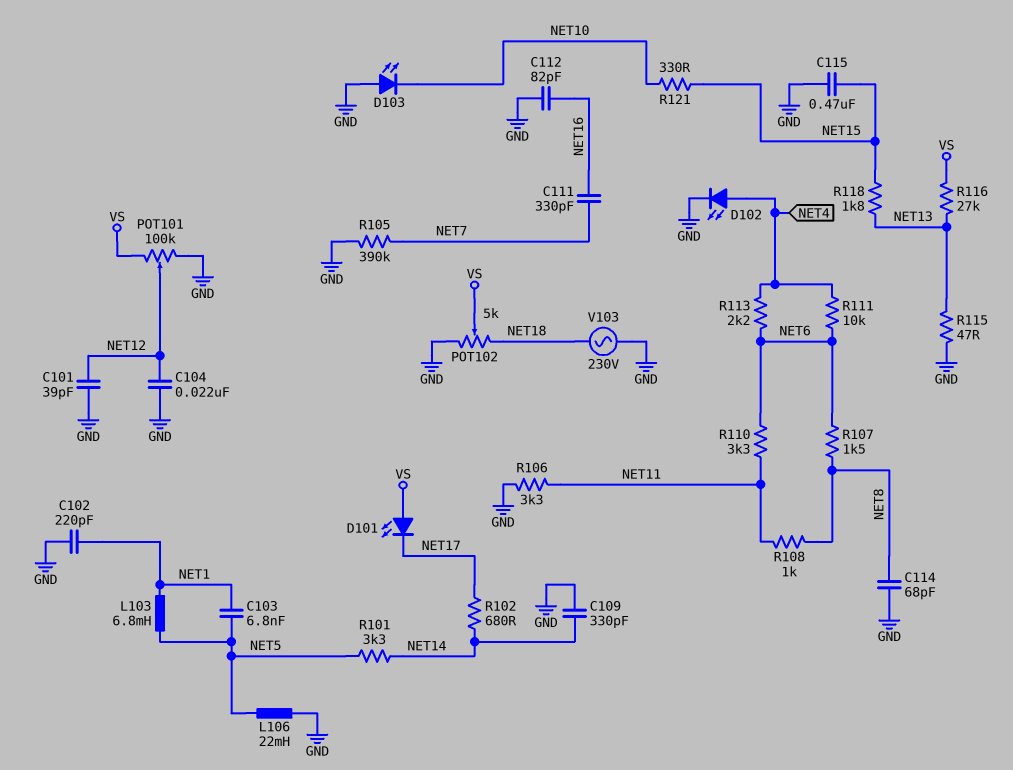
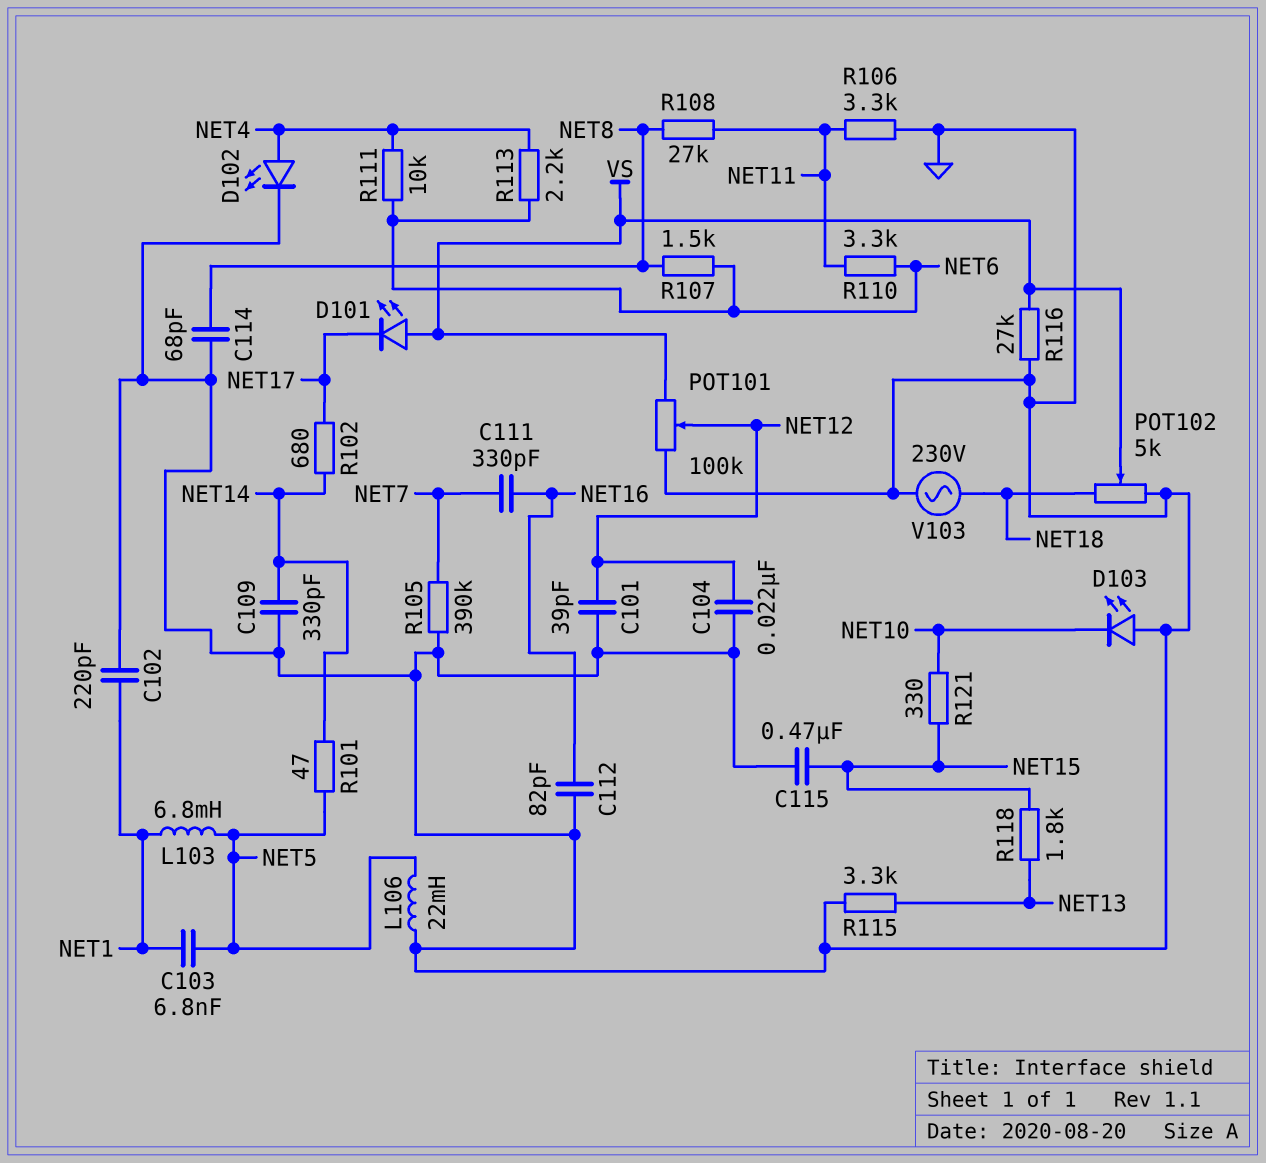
R101: 3.3k (NET5, NET14) -> 47 (NET5, NET14)
R108: 1k (NET8, NET11) -> 27k (NET8, NET11)
R115: 47 (GND, NET13) -> 3.3k (GND, NET13)
R116: 27k (NET13, VS) -> 27k (GND, VS)

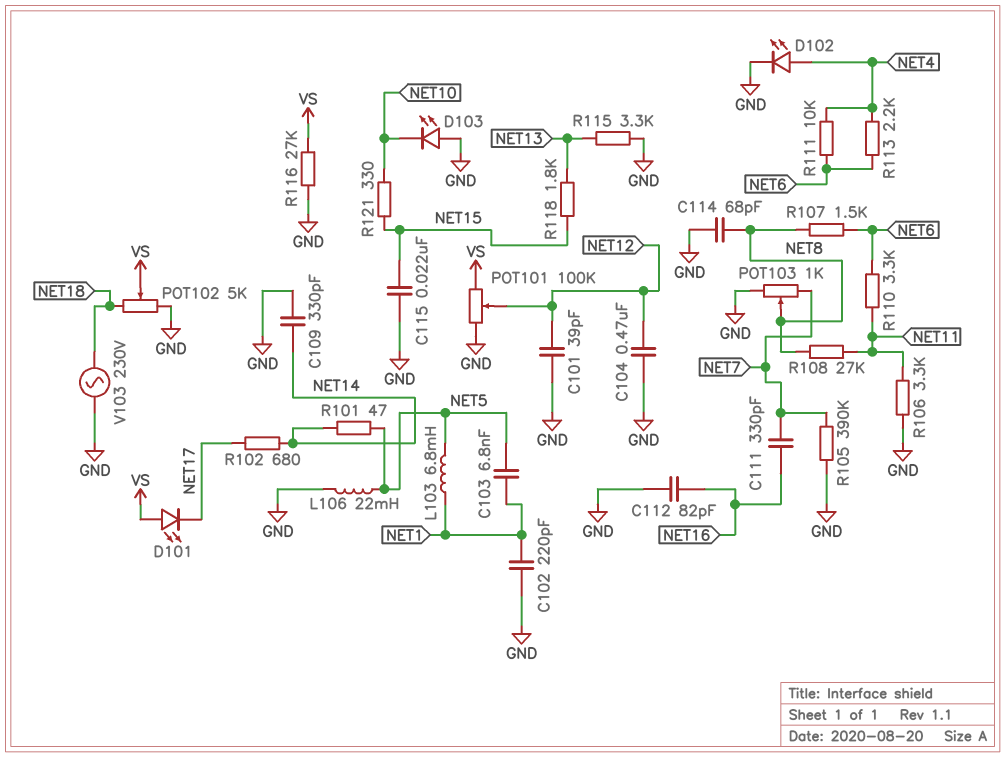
C104: 22nF (GND, NET12) -> 470nF (GND, NET12)
C115: 470nF (GND, NET15) -> 22nF (GND, NET15)
POT103: none -> 1k (GND, NET7, wiper NET8)

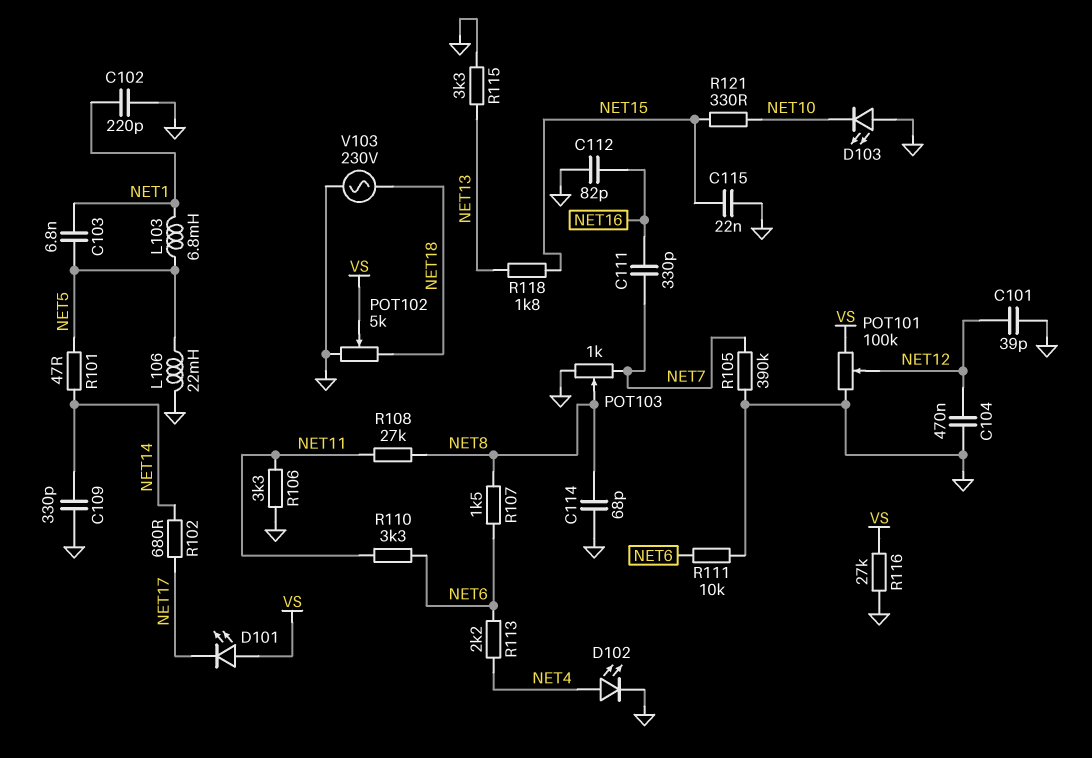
R111: 10k (NET4, NET6) -> 10k (GND, NET6)

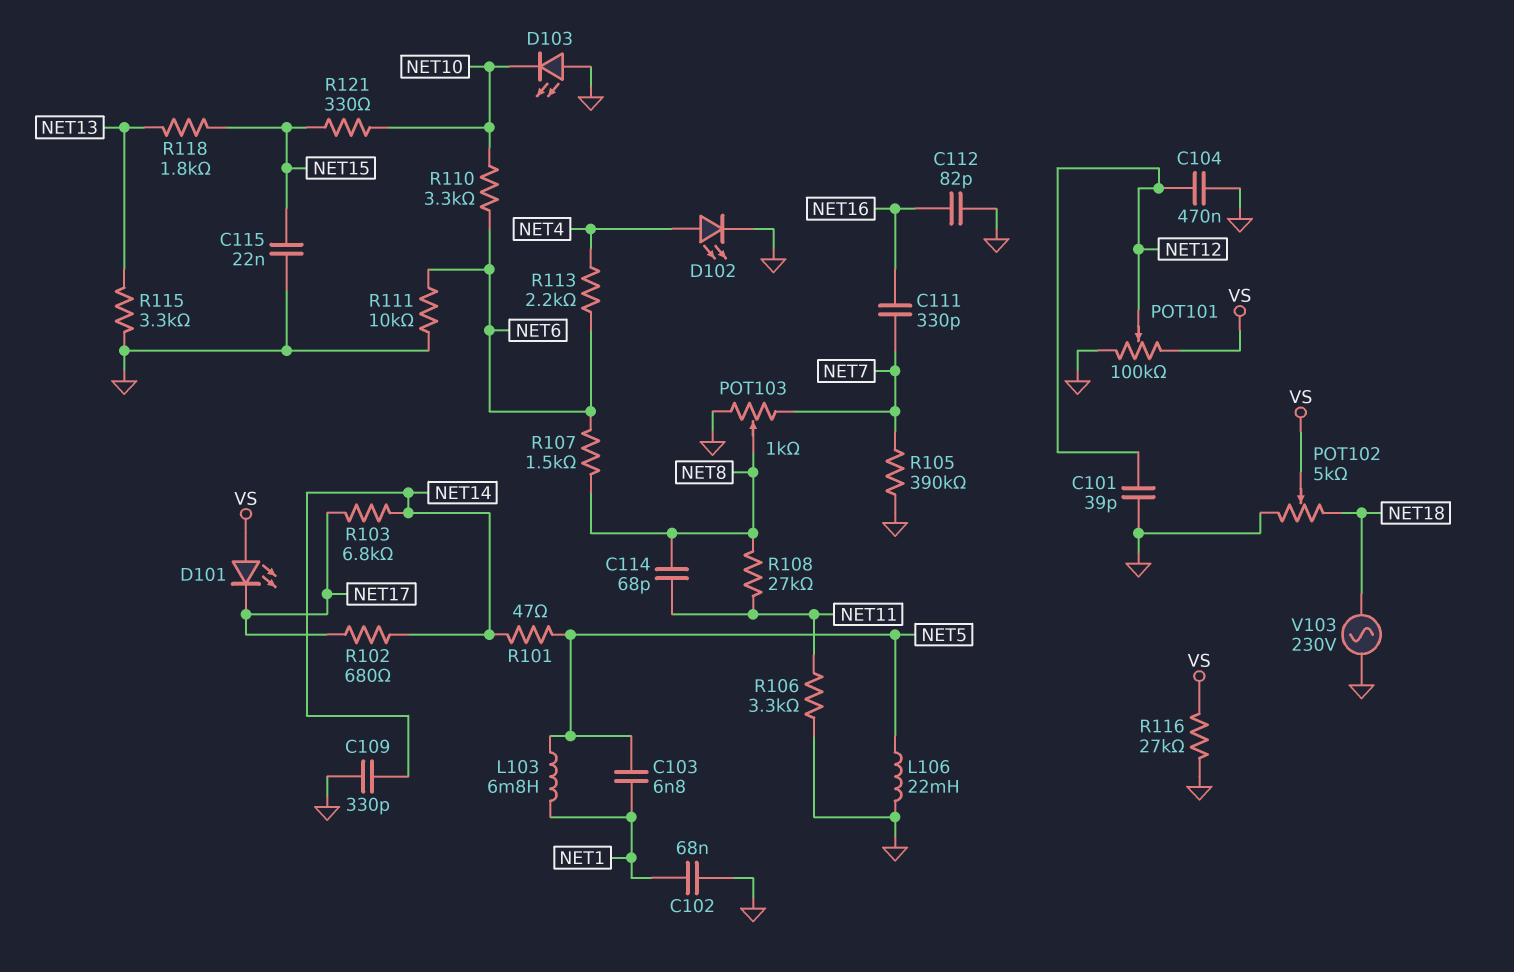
C102: 220pF (GND, NET1) -> 68nF (GND, NET1)
C114: 68pF (GND, NET8) -> 68pF (NET8, NET11)
R103: none -> 6.8k (NET14, NET17)
R110: 3.3k (NET6, NET11) -> 3.3k (NET6, NET10)

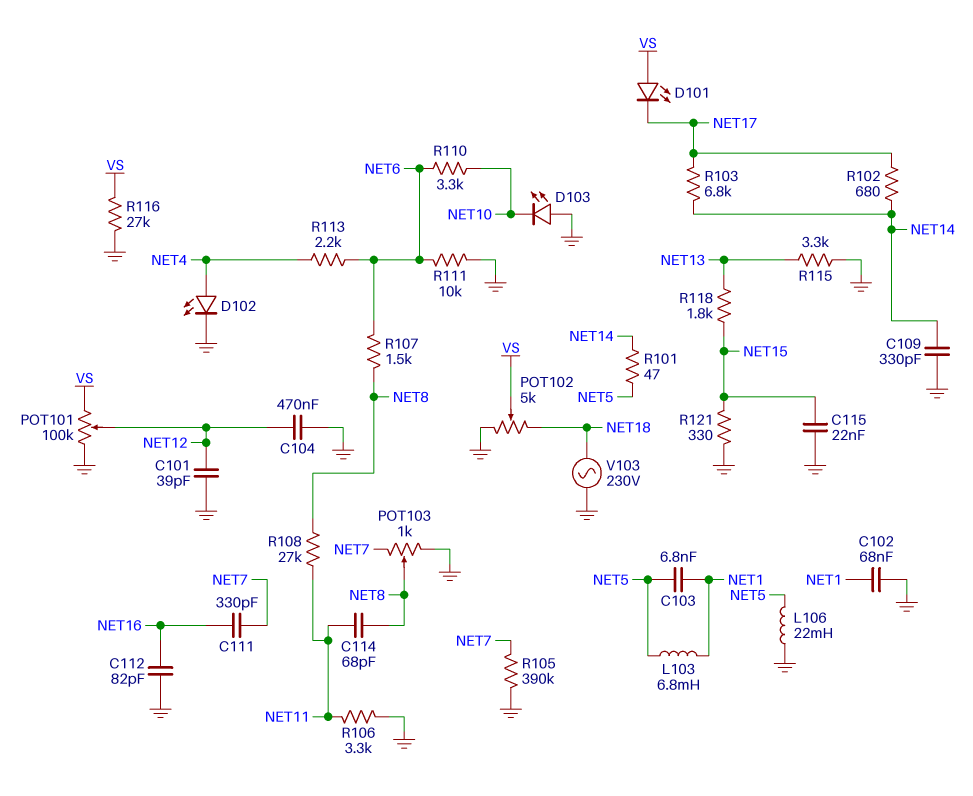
R121: 330 (NET10, NET15) -> 330 (GND, NET15)

